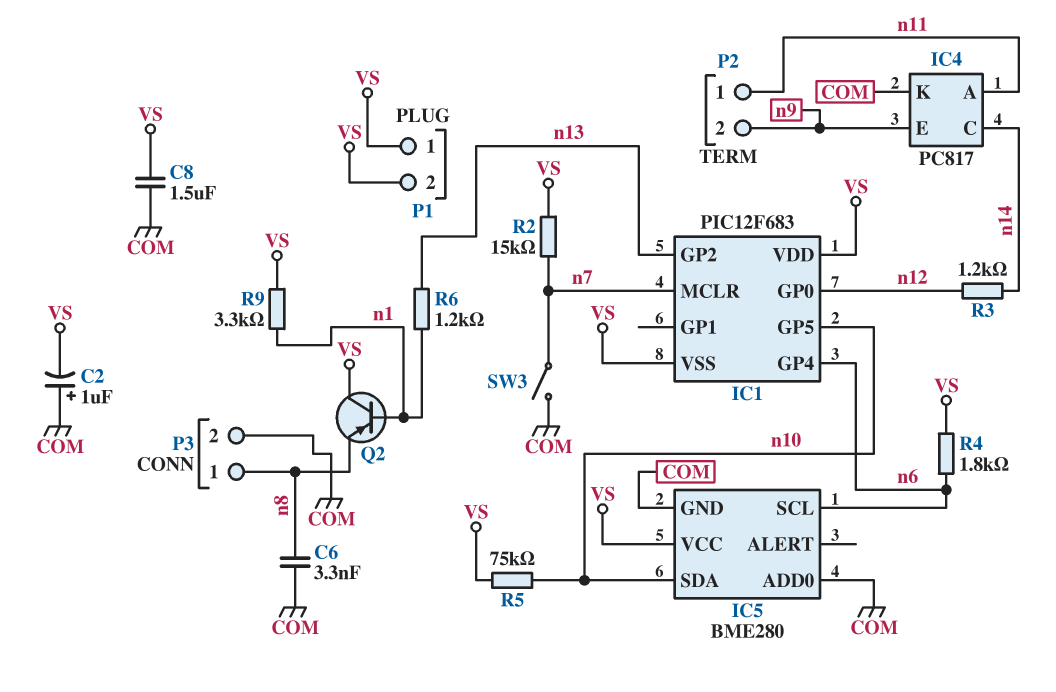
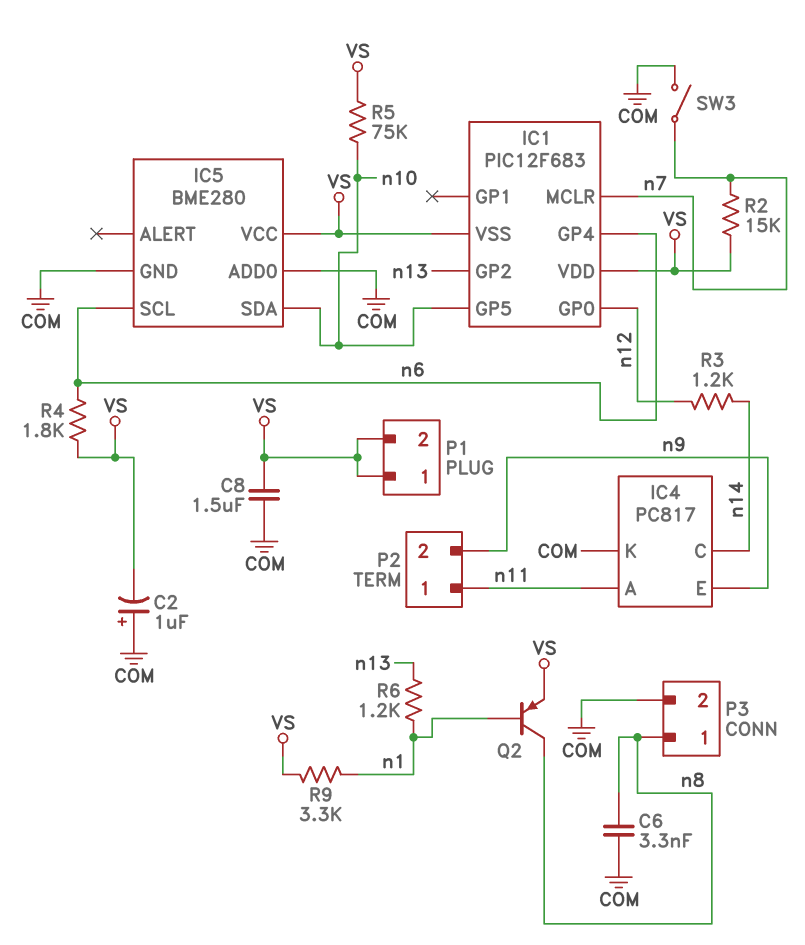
Q2: PNP (B n1, C VS, E n8) -> PNP (B n1, C n8, E VS)

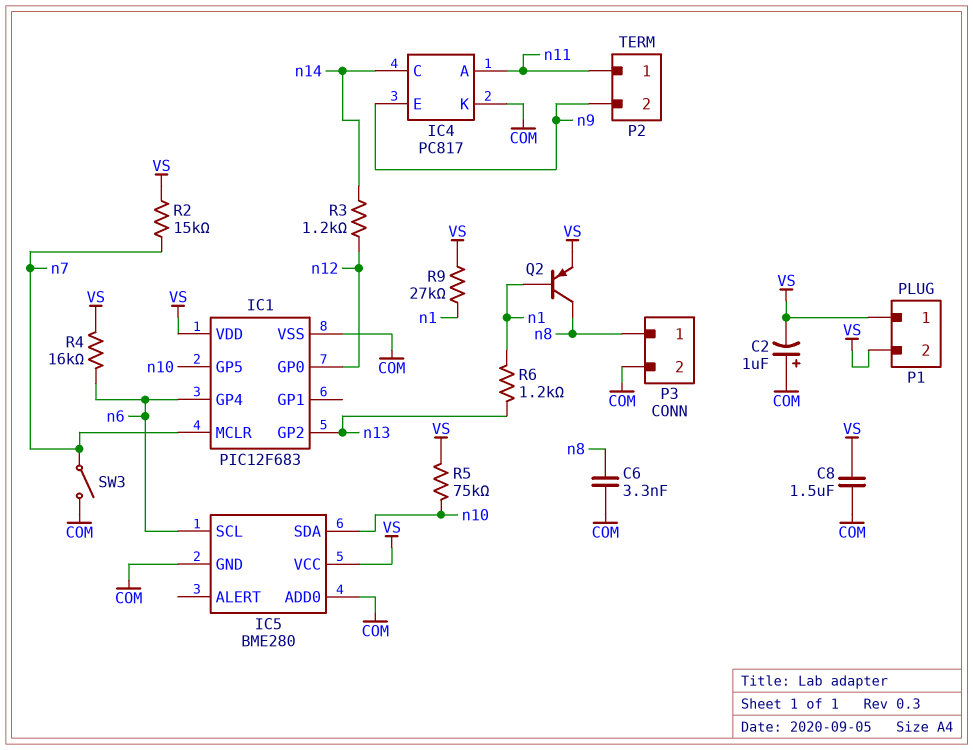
IC1 pin VSS: VS -> COM
R4: 1.8k (VS, n6) -> 16k (VS, n6)
R9: 3.3k (VS, n1) -> 27k (VS, n1)

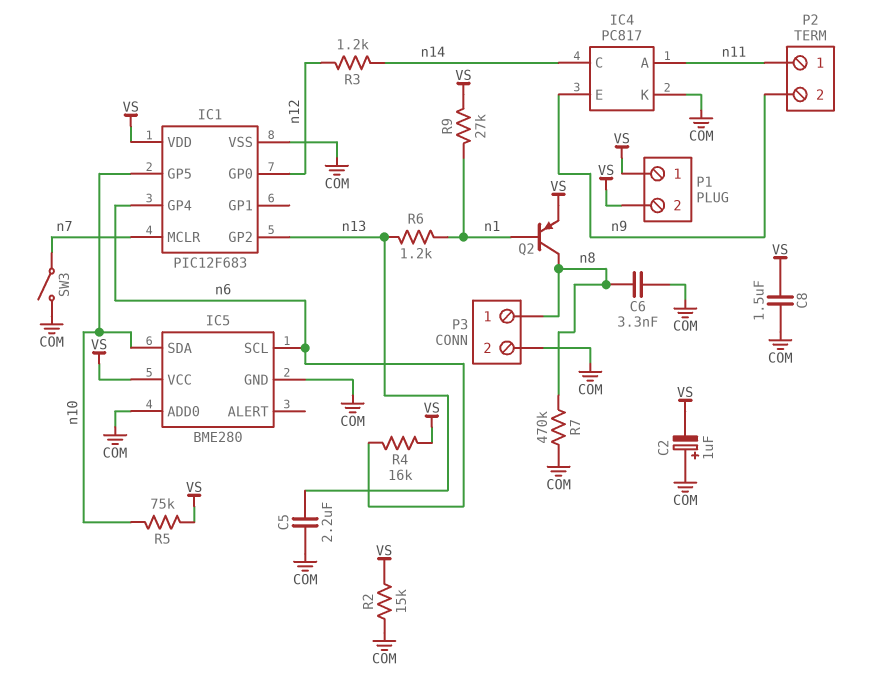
C5: none -> 2.2uF (COM, n13)
R2: 15k (VS, n7) -> 15k (COM, VS)
R7: none -> 470k (COM, n8)

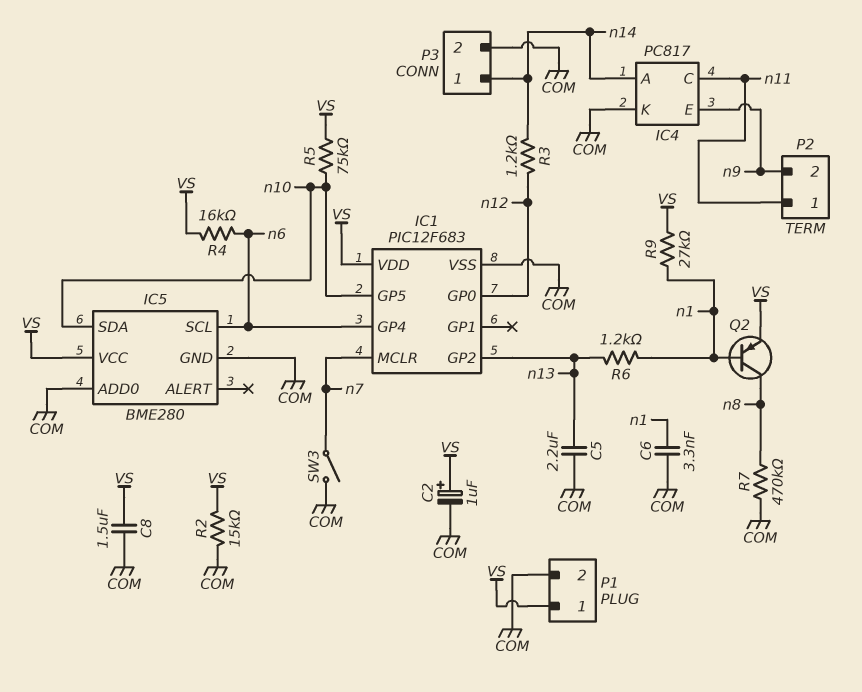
C2: 1uF (plus COM, minus VS) -> 1uF (plus VS, minus COM)
C6: 3.3nF (COM, n8) -> 3.3nF (COM, n1)
IC4 pin A: n11 -> n14
IC4 pin C: n14 -> n11
P1 pin 2: VS -> COM
P3 pin 1: n8 -> n14

